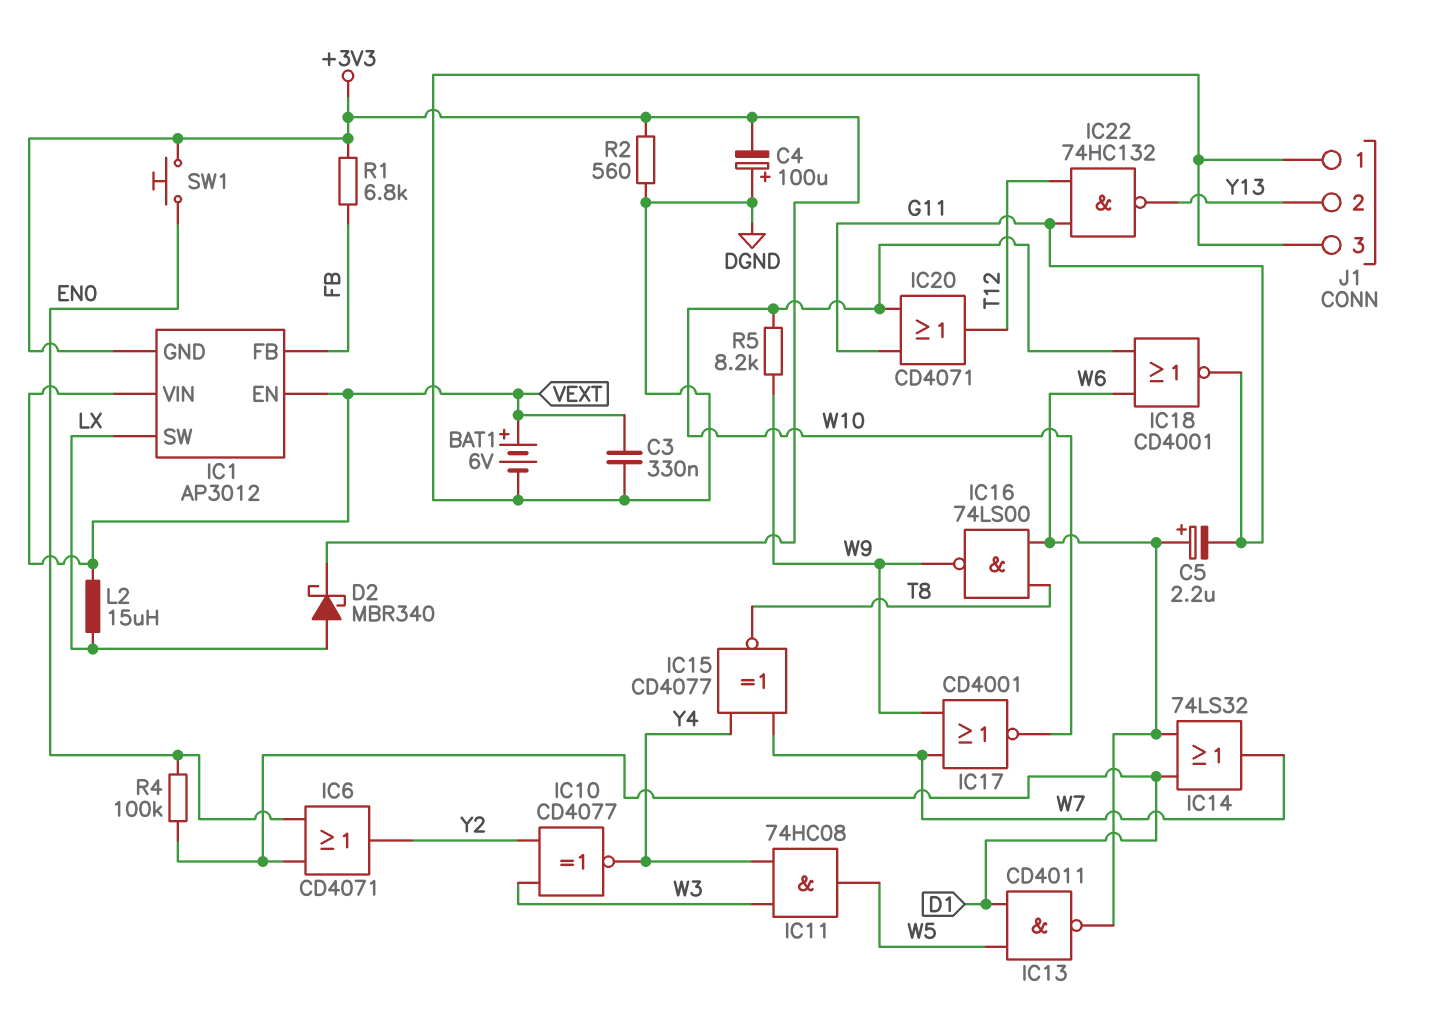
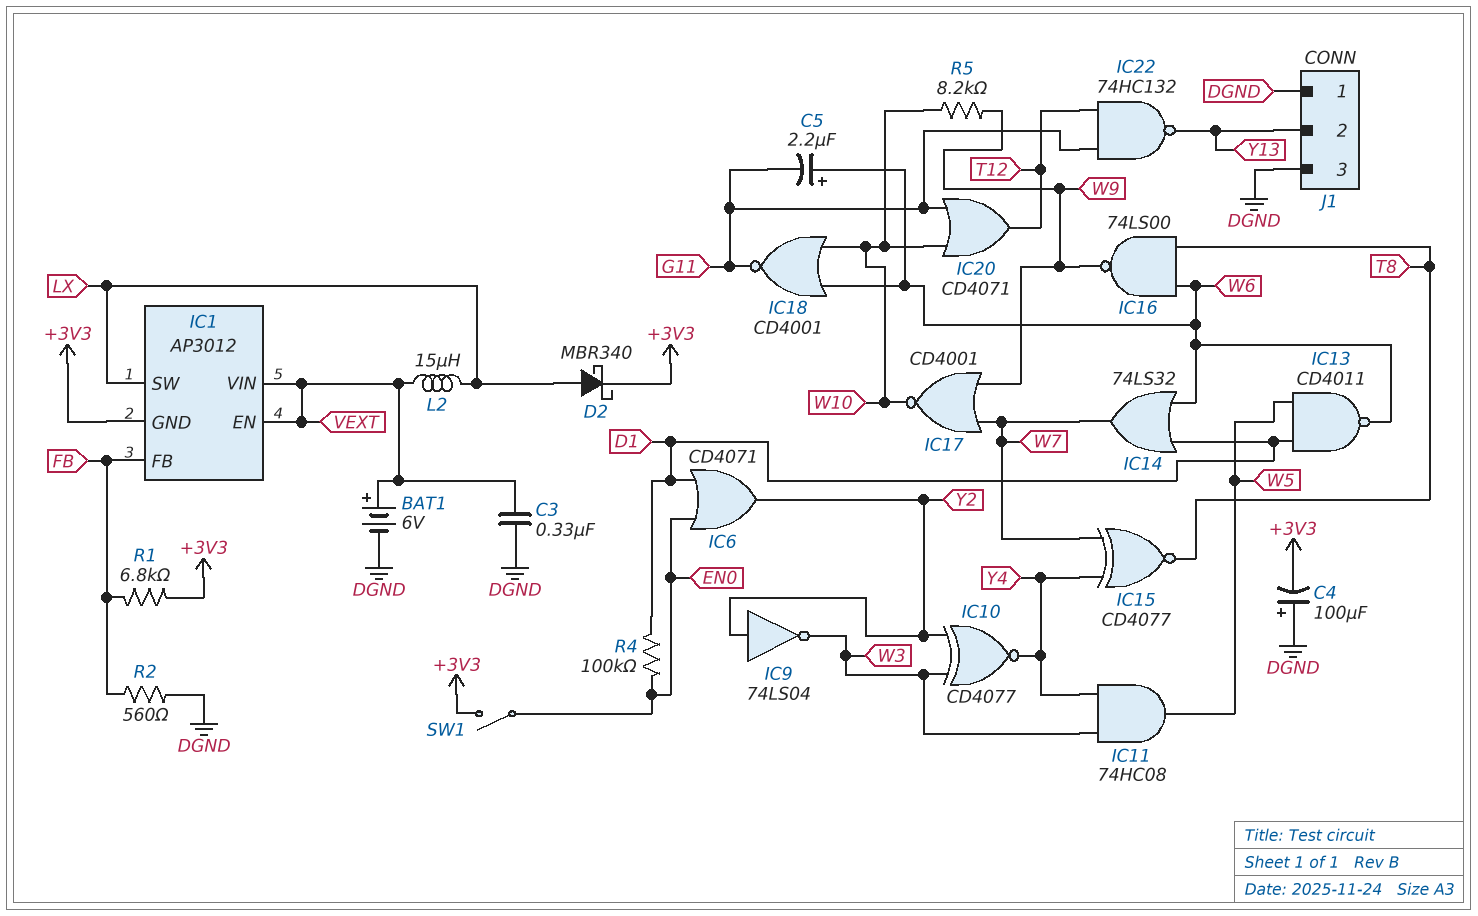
IC9: none -> NOT 74LS04 (in Y2, out W3)
R2: 560 (+3V3, DGND) -> 560 (DGND, FB)
SW1: button (+3V3, EN0) -> switch (+3V3, EN0)

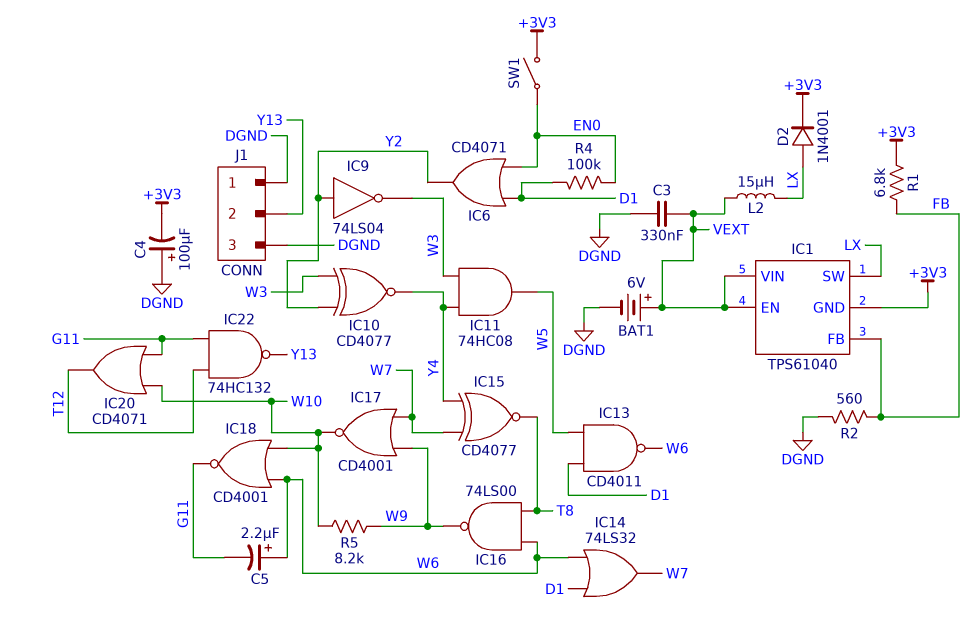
D2: schottky MBR340 (A LX, K +3V3) -> diode 1N4001 (A LX, K +3V3)
IC1: AP3012 -> TPS61040

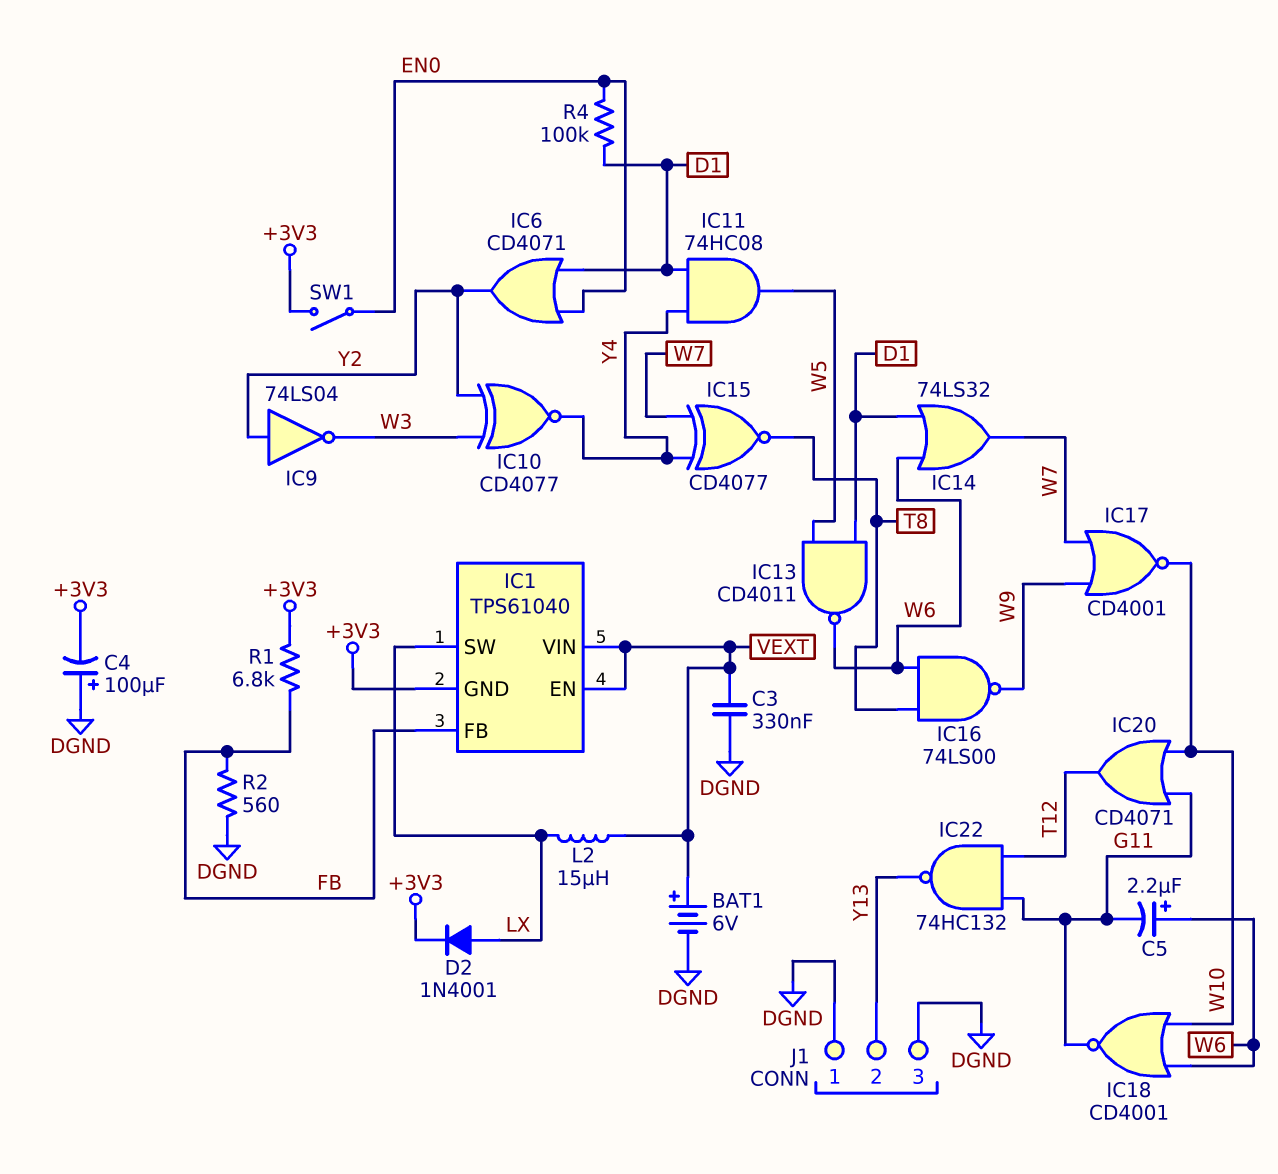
IC11: AND 74HC08 (in W3, in Y4, out W5) -> AND 74HC08 (in D1, in Y4, out W5)
R5: 8.2k (W9, W10) -> none

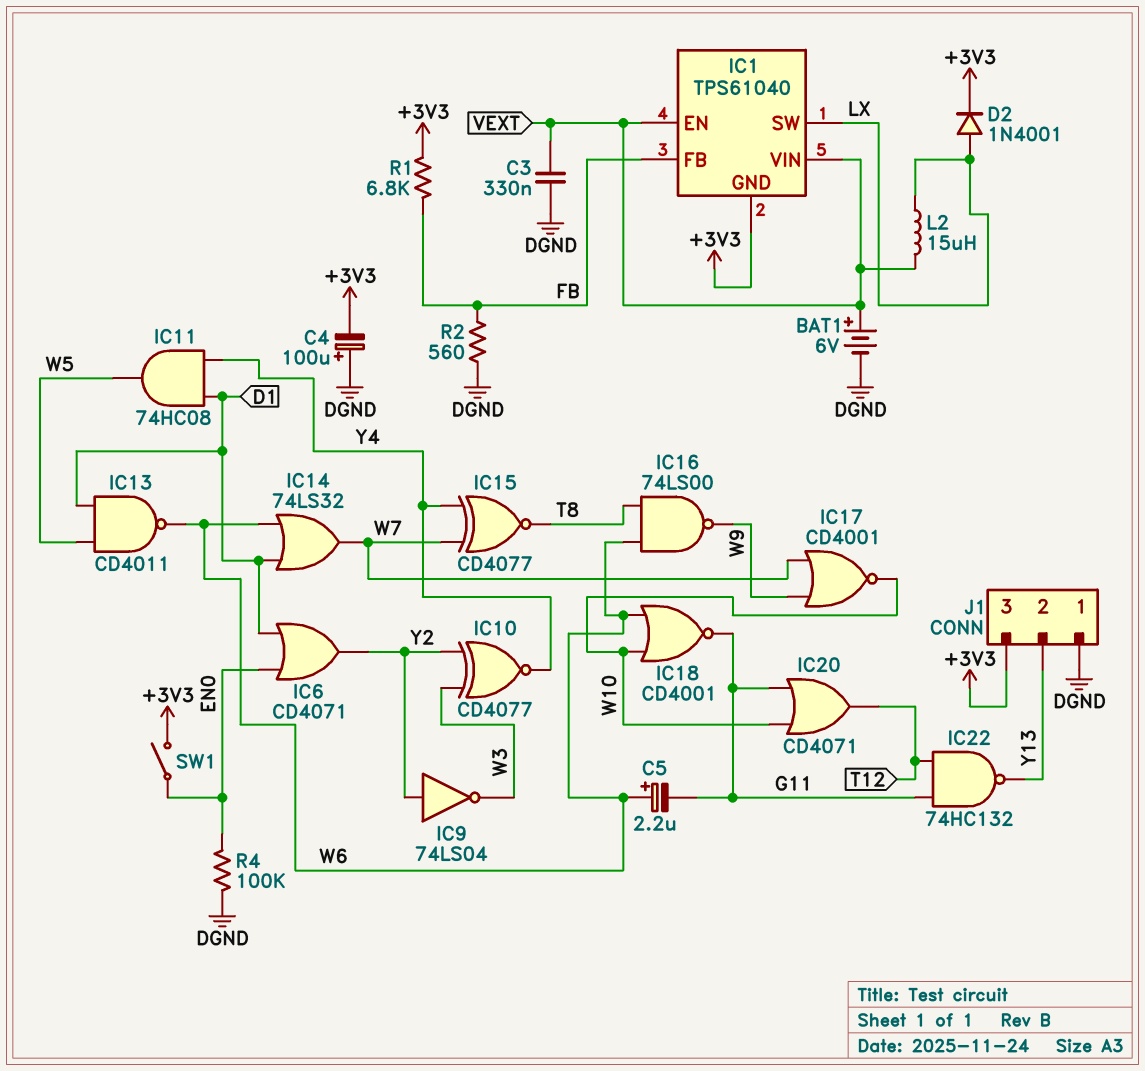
J1 pin 3: DGND -> +3V3
R4: 100k (D1, EN0) -> 100k (DGND, EN0)

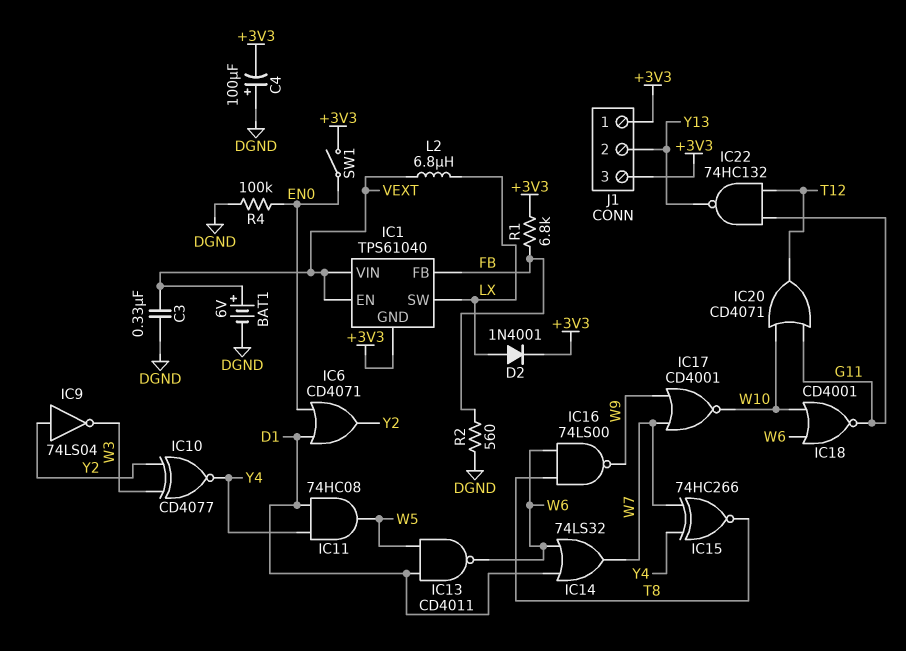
C5: 2.2uF (plus W6, minus G11) -> none
IC15: XNOR CD4077 (in W7, in Y4, out T8) -> XNOR 74HC266 (in W7, in Y4, out T8)
J1 pin 1: DGND -> +3V3
L2: 15uH (LX, VEXT) -> 6.8uH (LX, VEXT)

